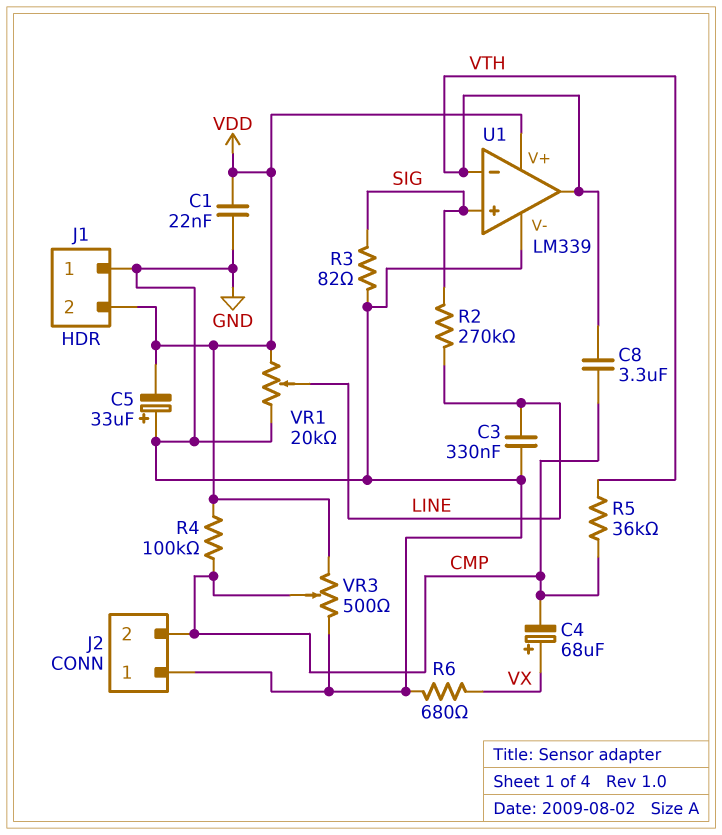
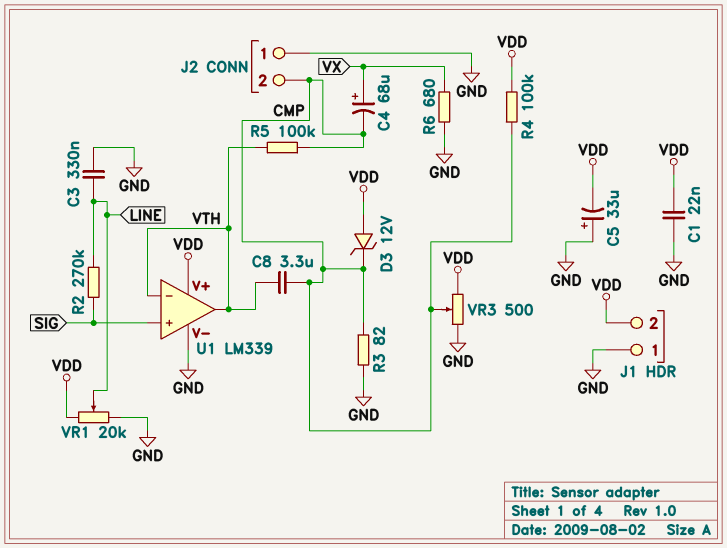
D3: none -> zener 12V (A VDD, K CMP)
R3: 82 (GND, SIG) -> 82 (CMP, GND)
R5: 36k (CMP, VTH) -> 100k (CMP, VTH)

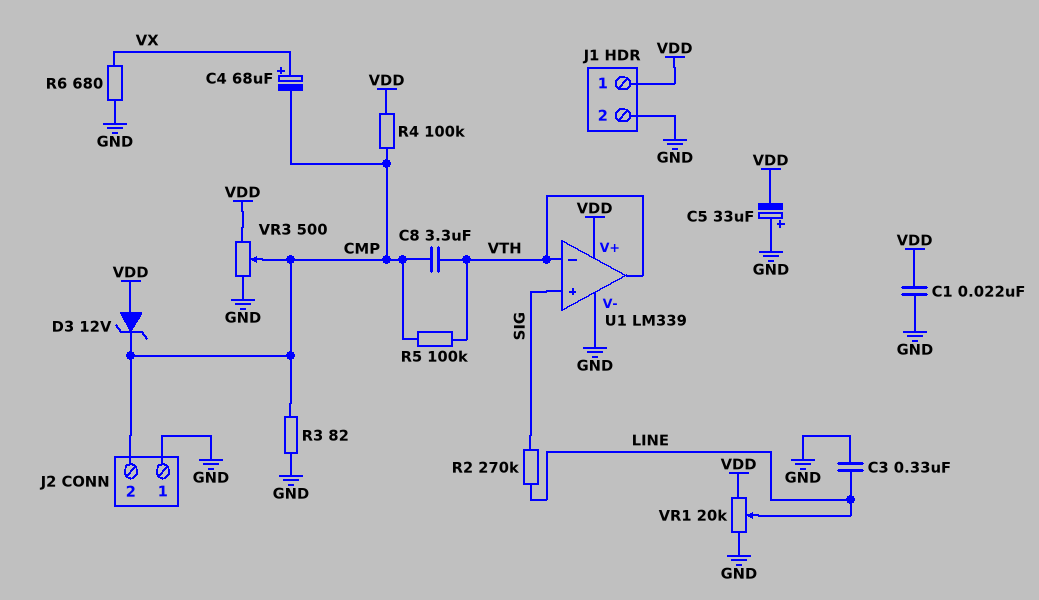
J1 pin 1: GND -> VDD
J1 pin 2: VDD -> GND

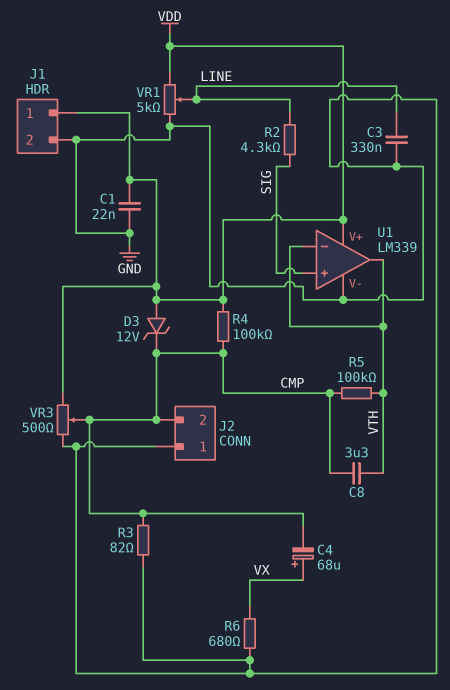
C5: 33uF (plus GND, minus VDD) -> none
R2: 270k (LINE, SIG) -> 4.3k (LINE, SIG)
VR1: 20k (GND, VDD, wiper LINE) -> 5k (GND, VDD, wiper LINE)

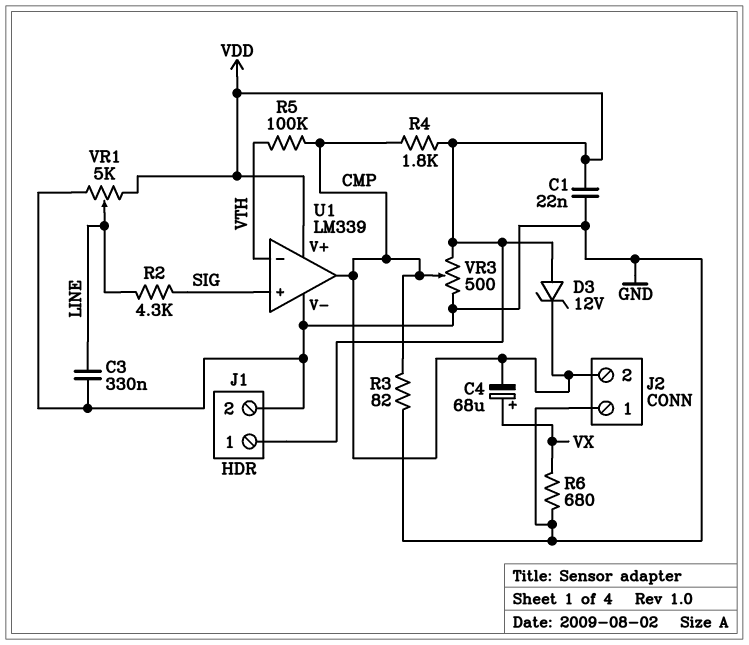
C8: 3.3uF (CMP, VTH) -> none
R4: 100k (CMP, VDD) -> 1.8k (CMP, VDD)
U1 pin out: VTH -> CMP

